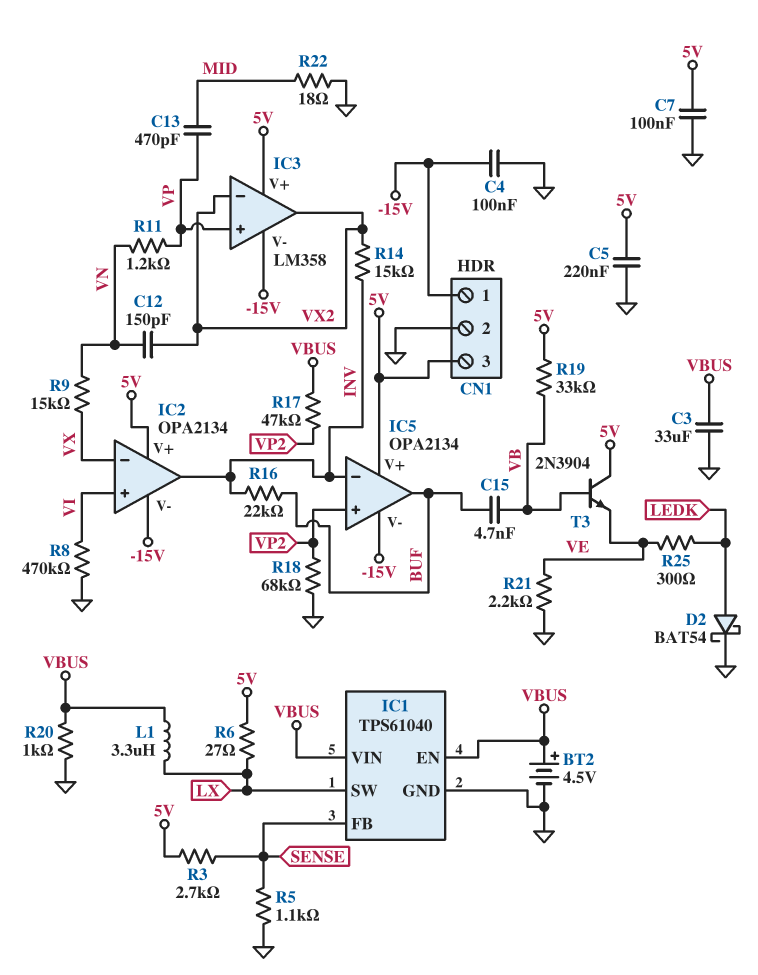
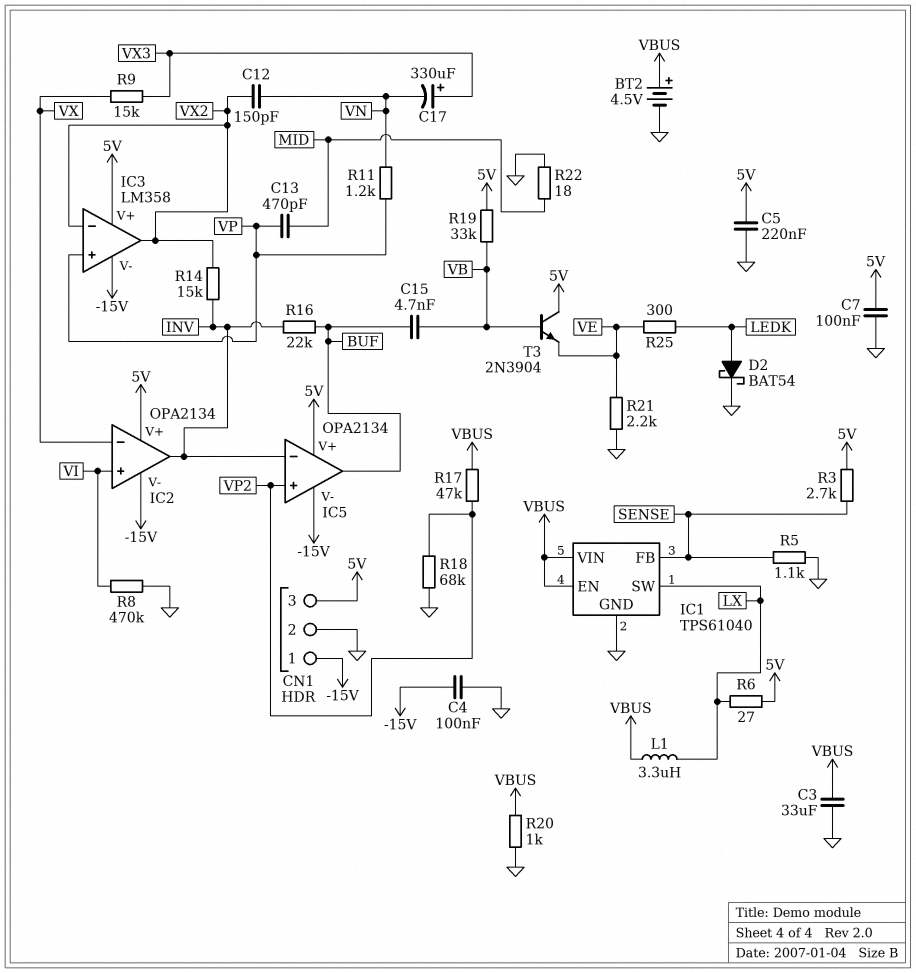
C17: none -> 330uF (plus VX3, minus VN)
R9: 15k (VN, VX) -> 15k (VX, VX3)

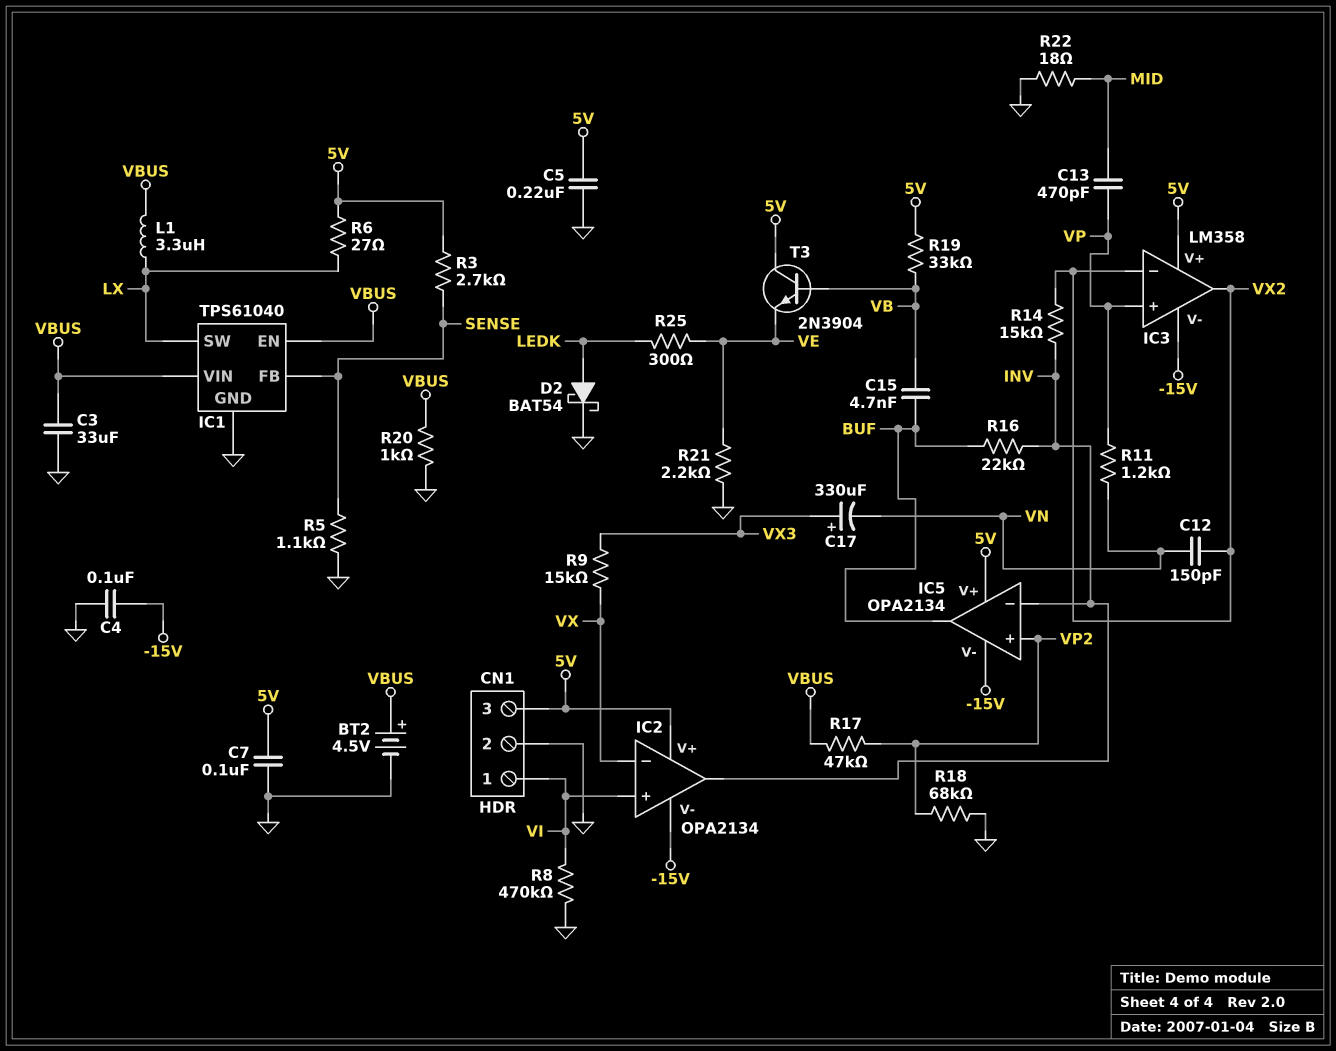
CN1 pin 1: -15V -> VI

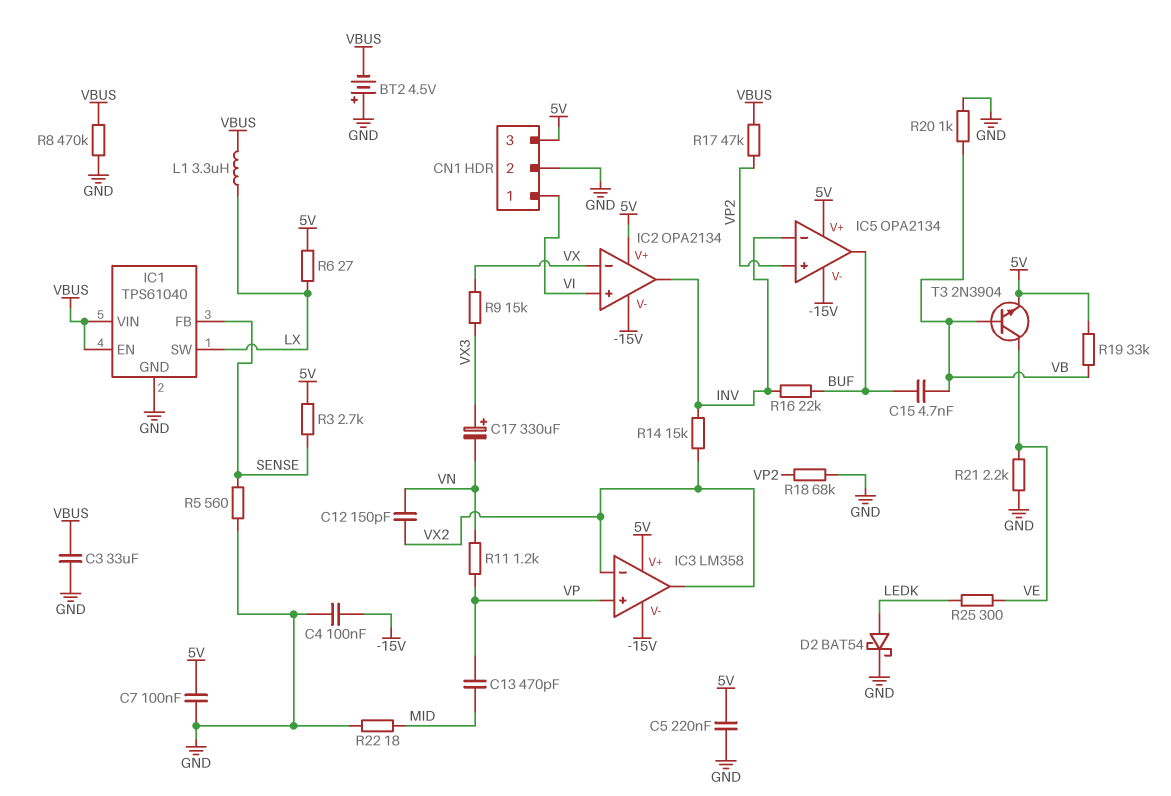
BT2: 4.5V (plus VBUS, minus GND) -> 4.5V (plus GND, minus VBUS)
R5: 1.1k (GND, SENSE) -> 560 (GND, SENSE)
R8: 470k (GND, VI) -> 470k (GND, VBUS)
R20: 1k (GND, VBUS) -> 1k (GND, VB)
T3: NPN 2N3904 (B VB, C 5V, E VE) -> NPN 2N3904 (B VB, C VE, E 5V)

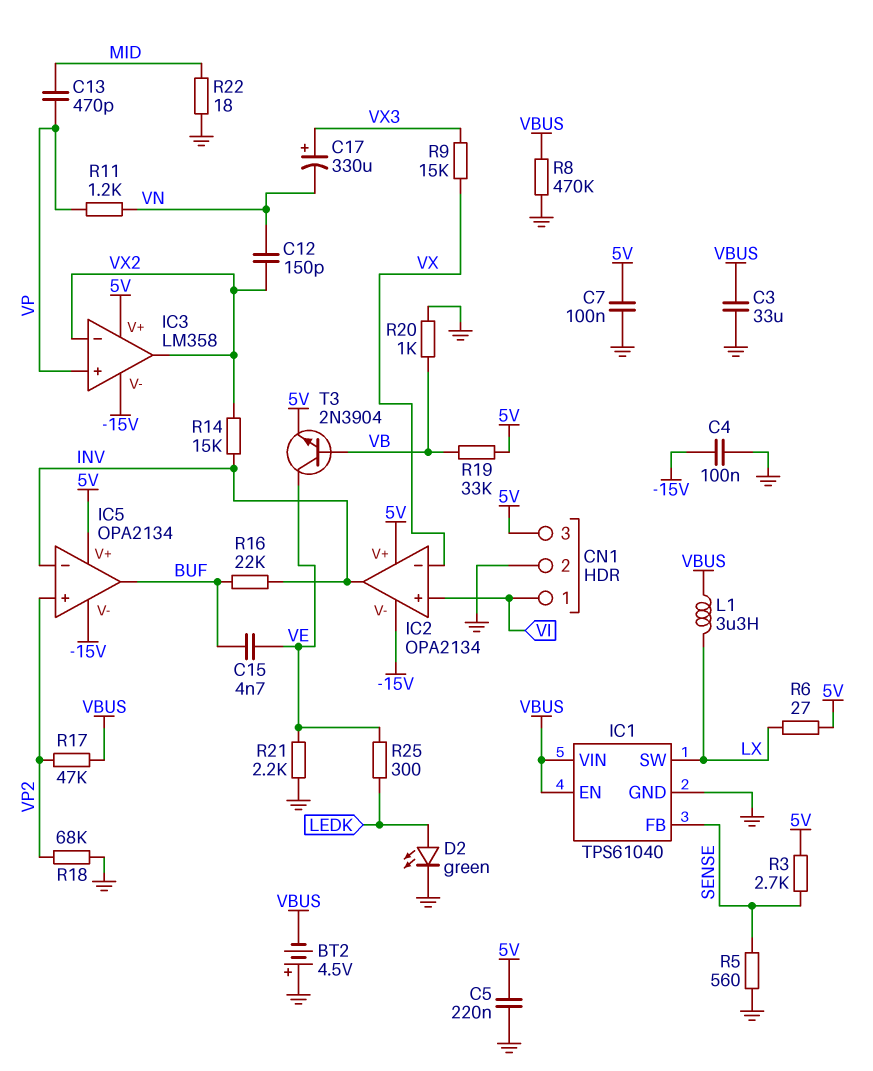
C15: 4.7nF (BUF, VB) -> 4.7nF (BUF, VE)
D2: schottky BAT54 (A LEDK, K GND) -> LED green (A LEDK, K GND)

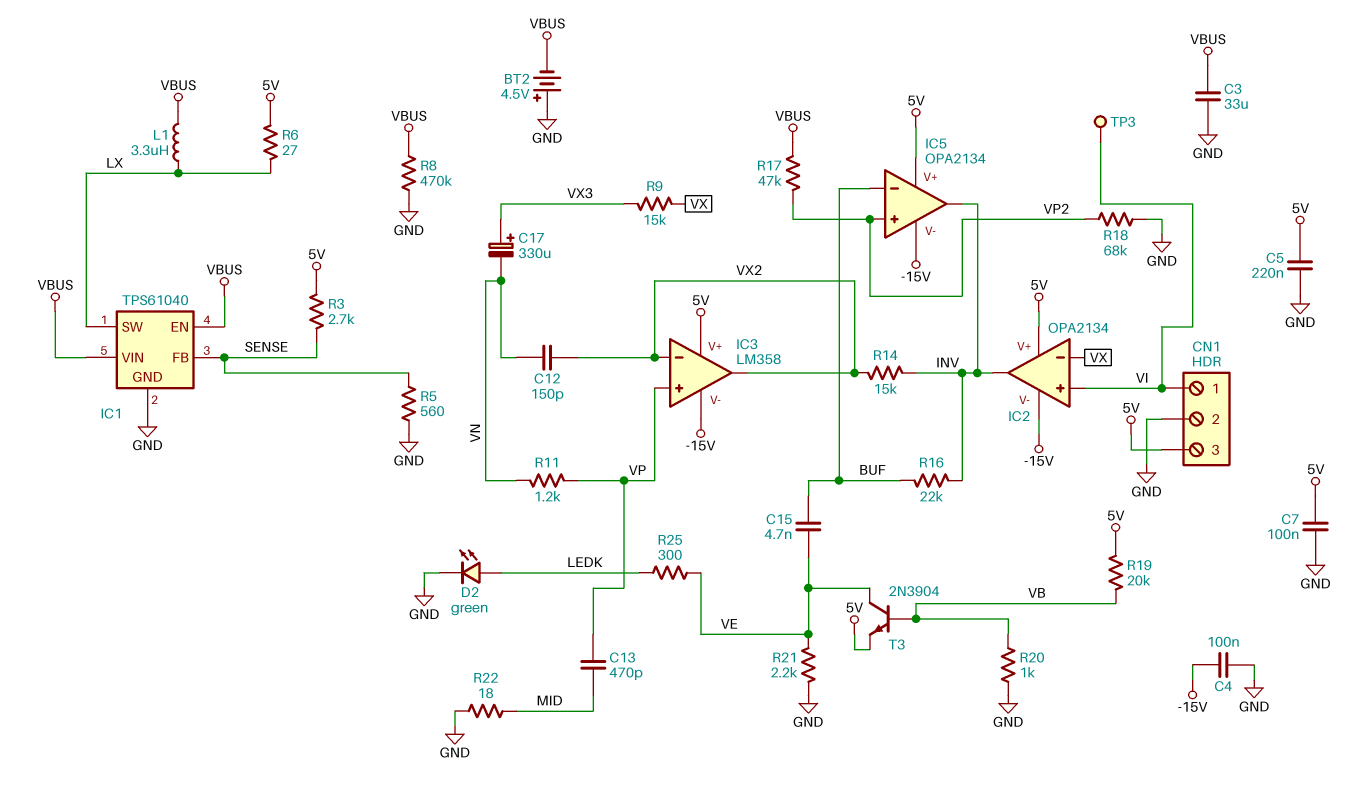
IC5 pin in-: INV -> BUF
IC5 pin out: BUF -> INV
R19: 33k (5V, VB) -> 20k (5V, VB)
TP3: none -> test point (VI)

